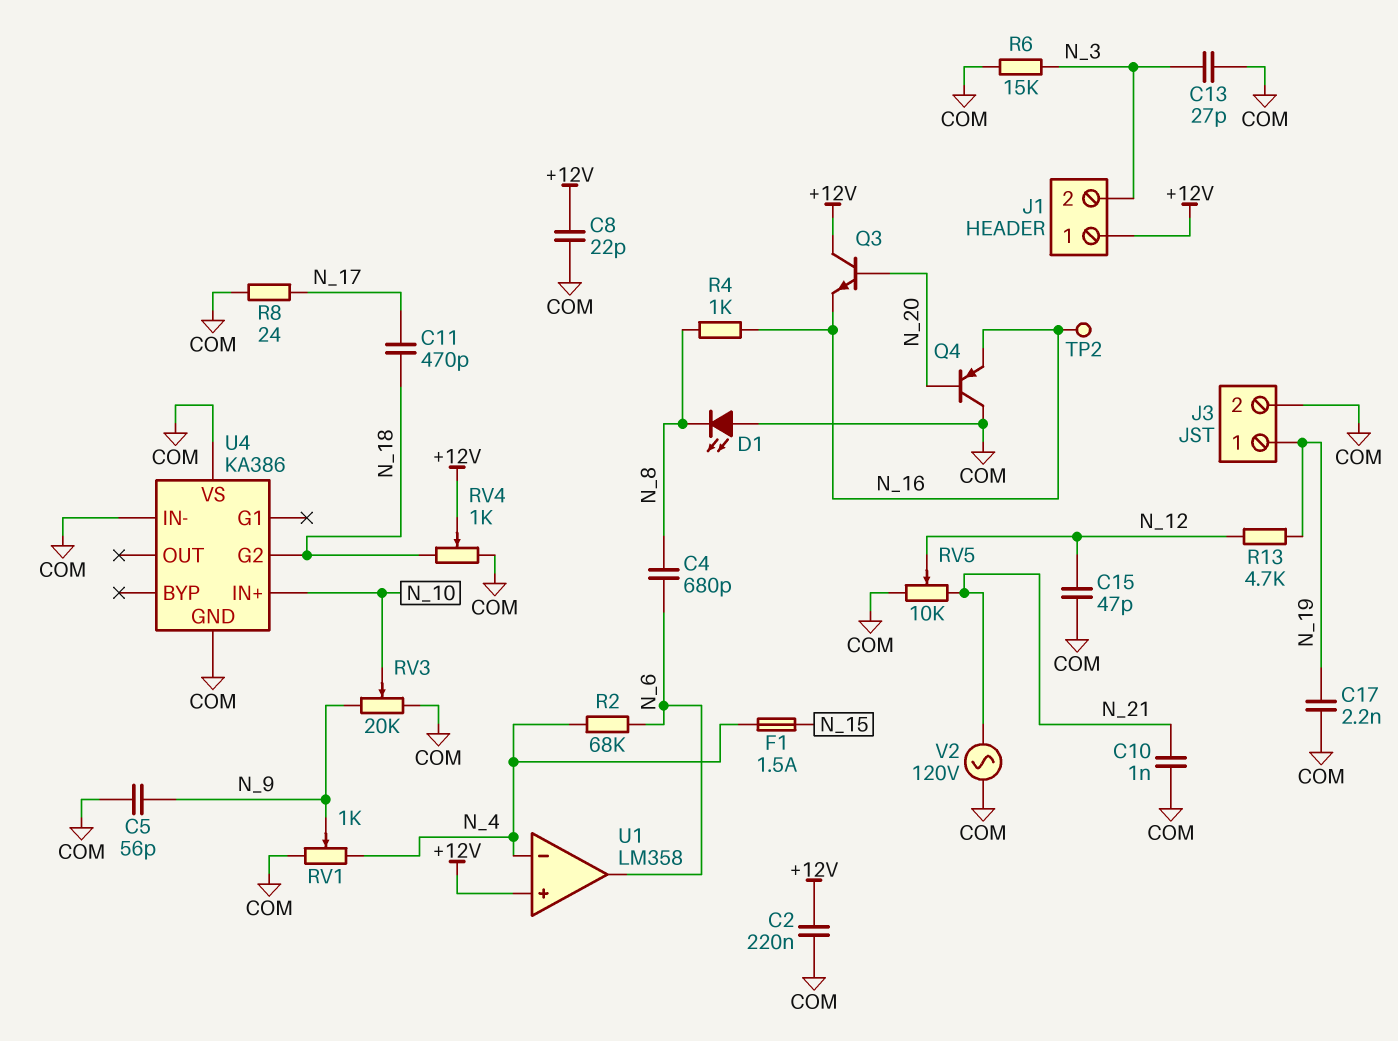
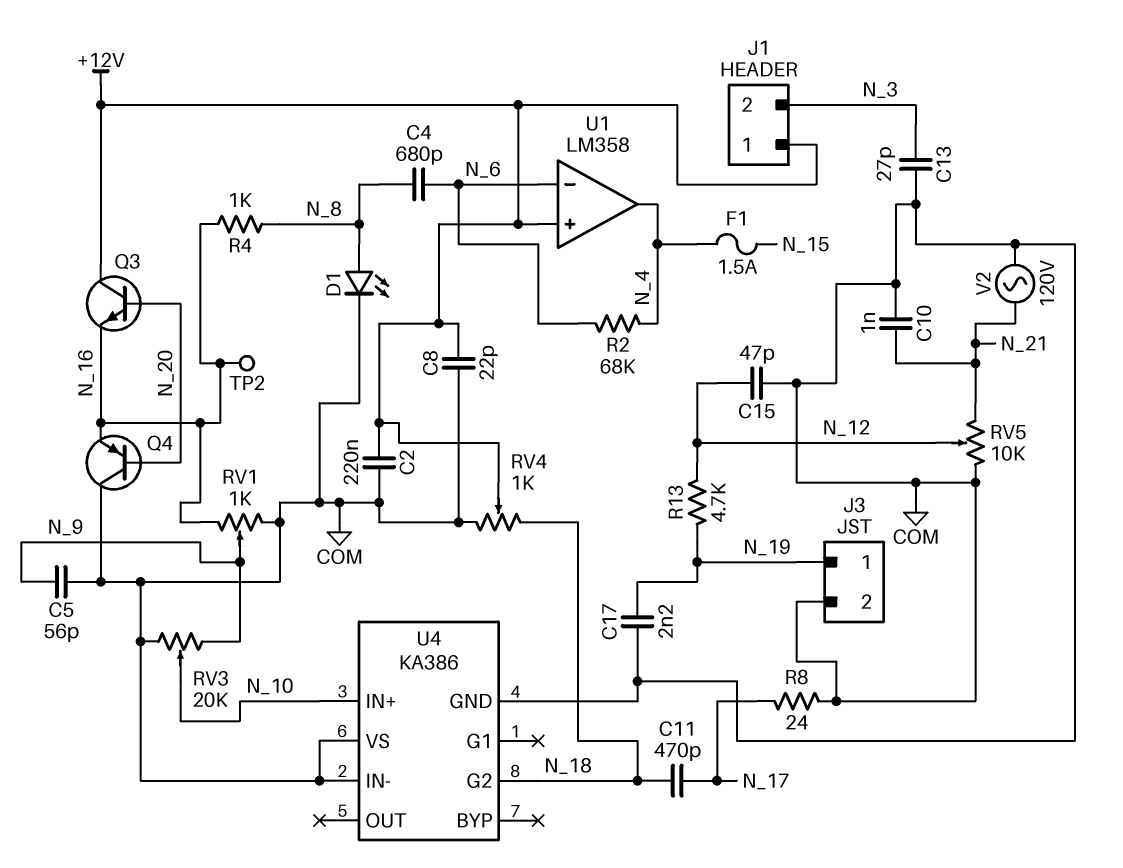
D1: LED (A COM, K N_8) -> LED (A N_8, K COM)
R6: 15k (COM, N_3) -> none
RV1: 1k (COM, N_4, wiper N_9) -> 1k (COM, N_16, wiper N_9)
U1 pin in-: N_4 -> N_6
U1 pin out: N_6 -> N_4

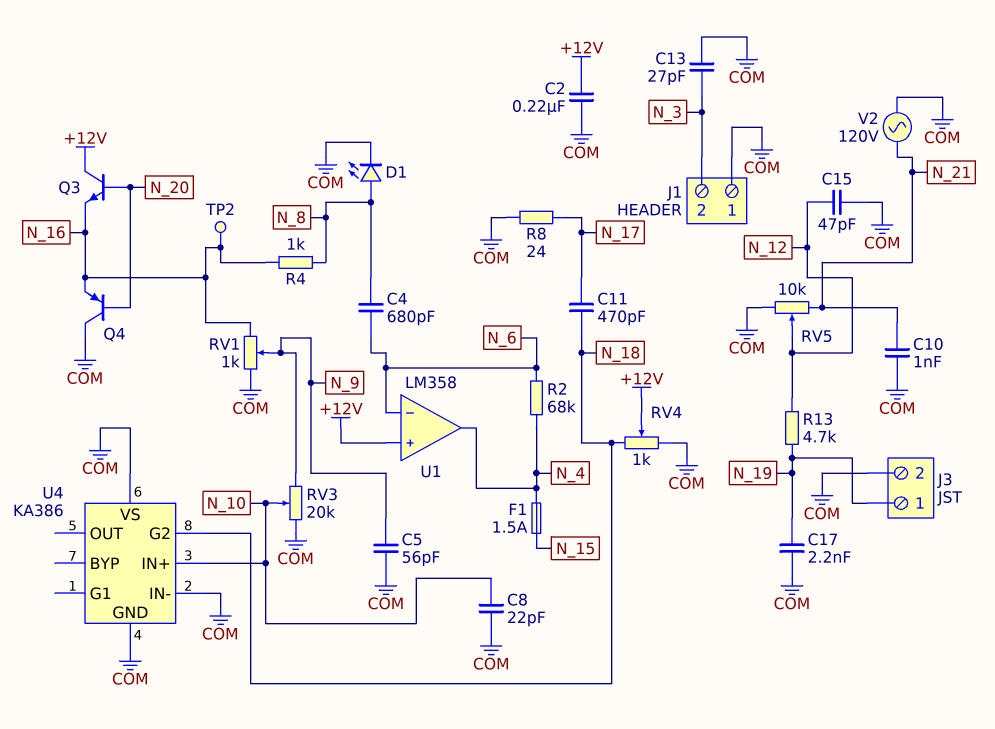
C8: 22pF (+12V, COM) -> 22pF (COM, N_10)
J1 pin 1: +12V -> COM

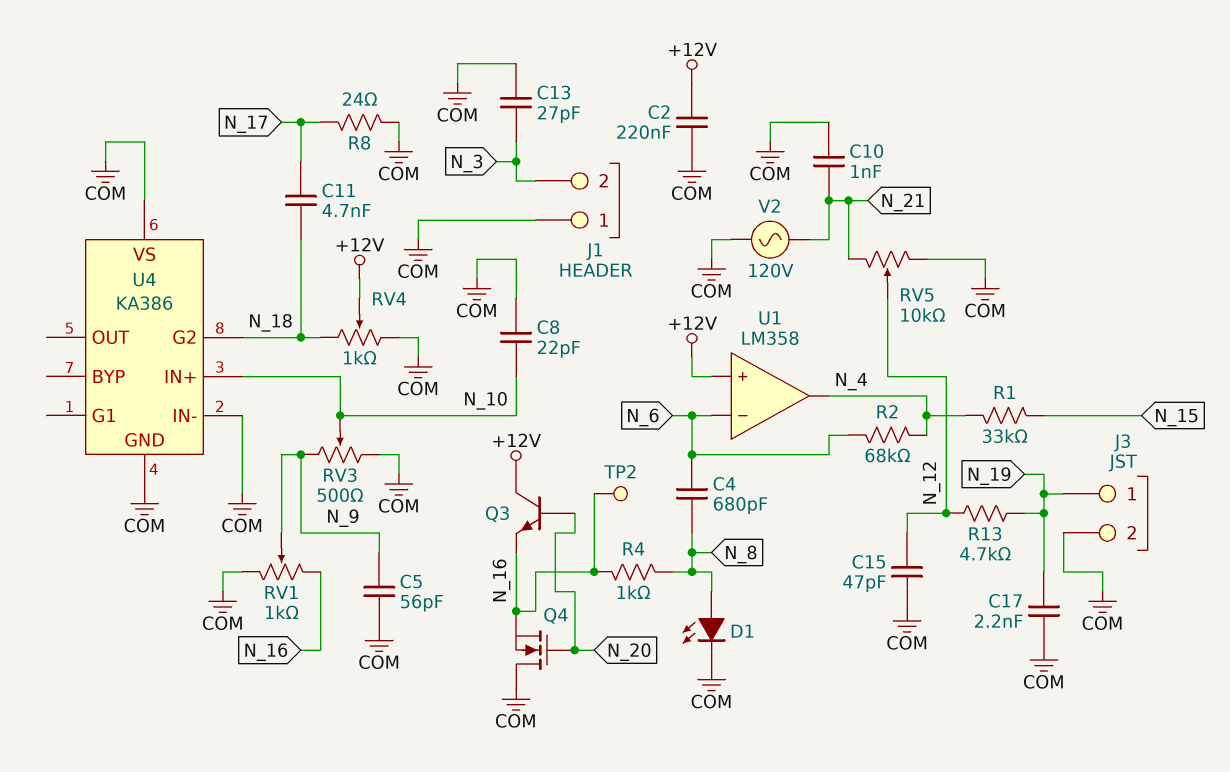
C11: 470pF (N_17, N_18) -> 4.7nF (N_17, N_18)
F1: 1.5A (N_4, N_15) -> none
Q4: PNP (B N_20, C COM, E N_16) -> NMOS (G N_20, D COM, S N_16)
R1: none -> 33k (N_4, N_15)
RV3: 20k (COM, N_9, wiper N_10) -> 500 (COM, N_9, wiper N_10)

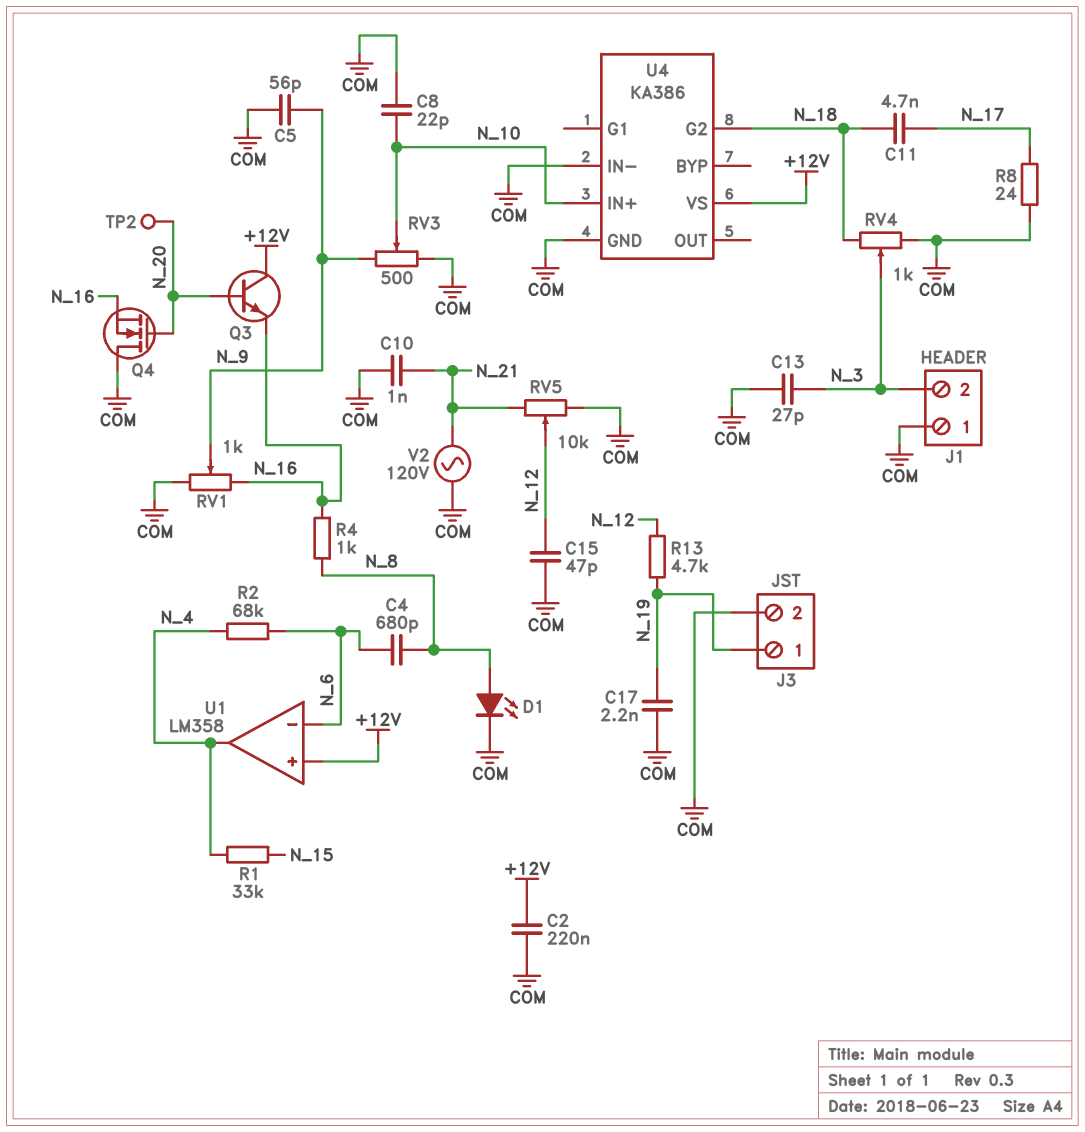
RV4: 1k (COM, N_18, wiper +12V) -> 1k (COM, N_18, wiper N_3)
TP2: test point (N_16) -> test point (N_20)
U4 pin VS: COM -> +12V

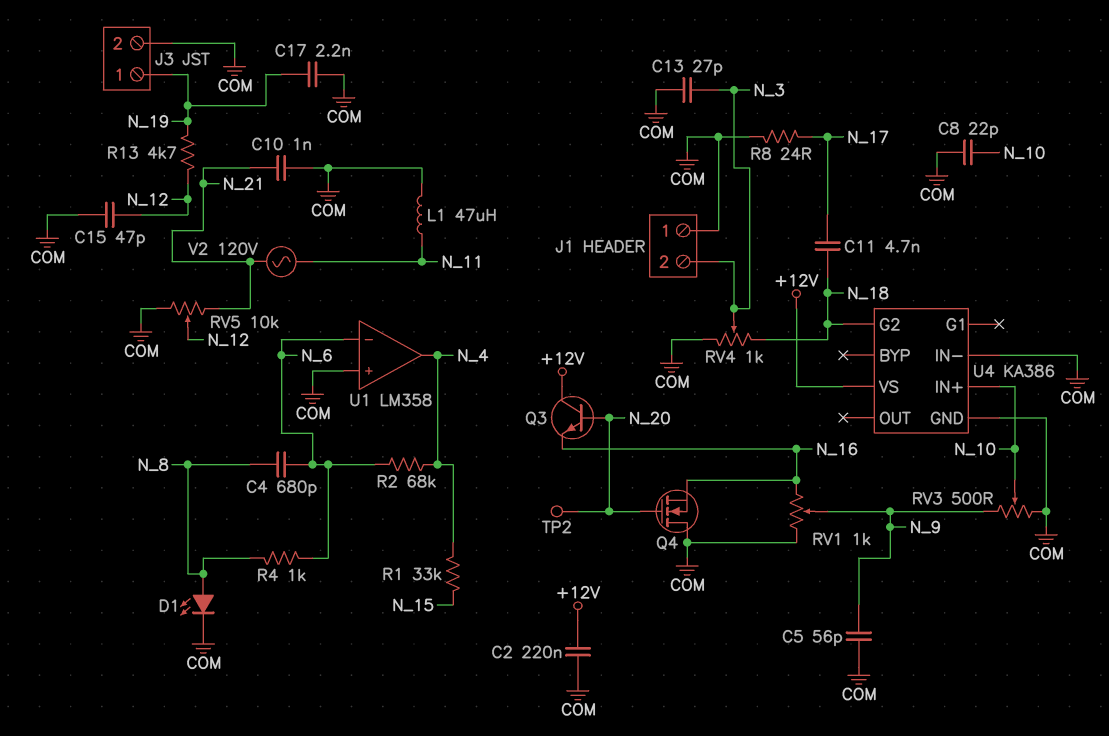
L1: none -> 47uH (COM, N_11)
R4: 1k (N_8, N_16) -> 1k (N_6, N_8)
U1 pin in+: +12V -> COM
V2: AC 120V (COM, N_21) -> AC 120V (N_11, N_21)

